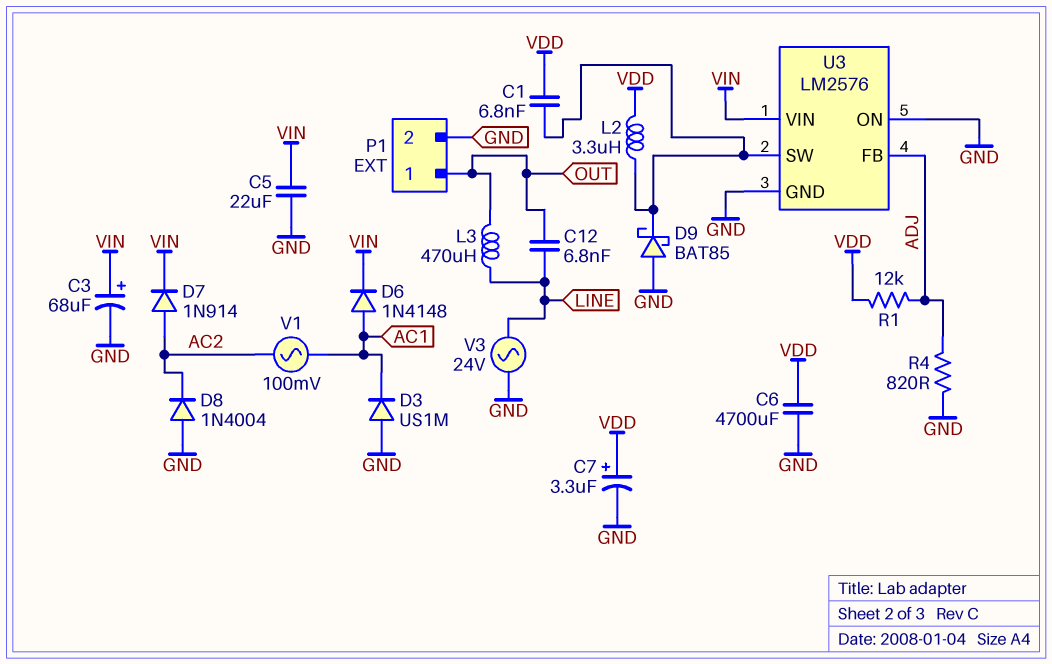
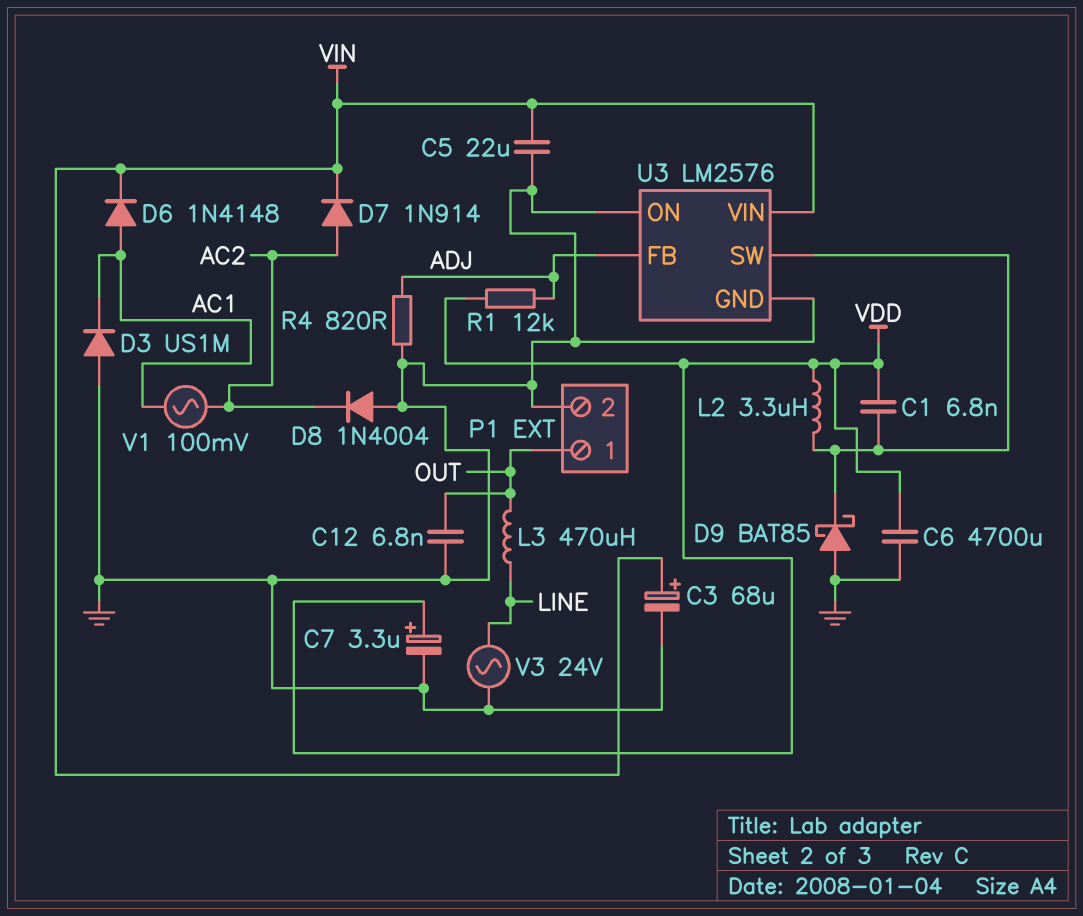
C12: 6.8nF (LINE, OUT) -> 6.8nF (GND, OUT)

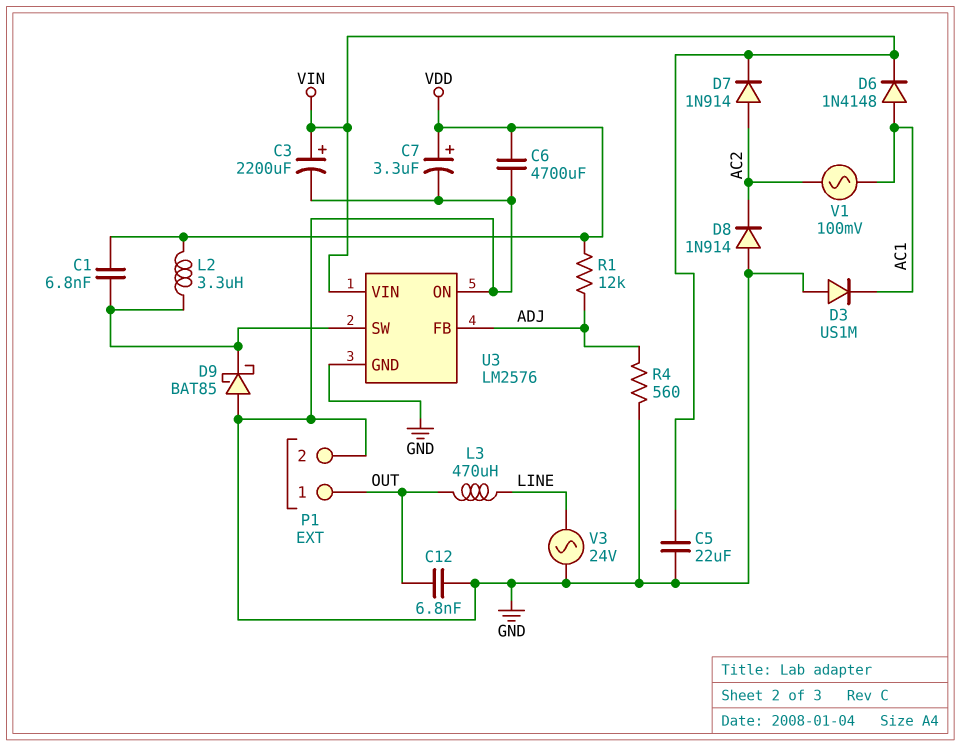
C3: 68uF (plus VIN, minus GND) -> 2200uF (plus VIN, minus GND)
D8: diode 1N4004 (A GND, K AC2) -> diode 1N914 (A GND, K AC2)
R4: 820 (ADJ, GND) -> 560 (ADJ, GND)

